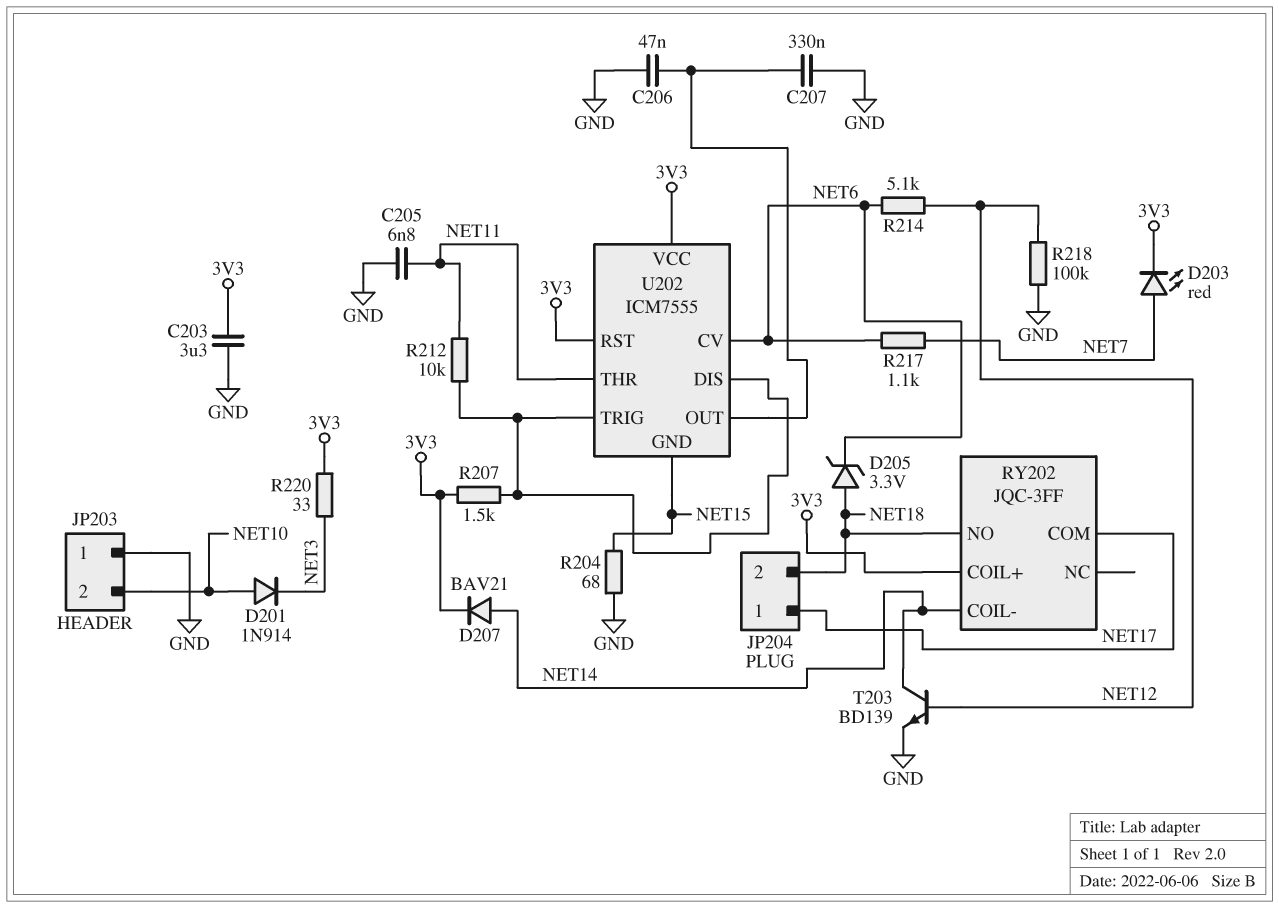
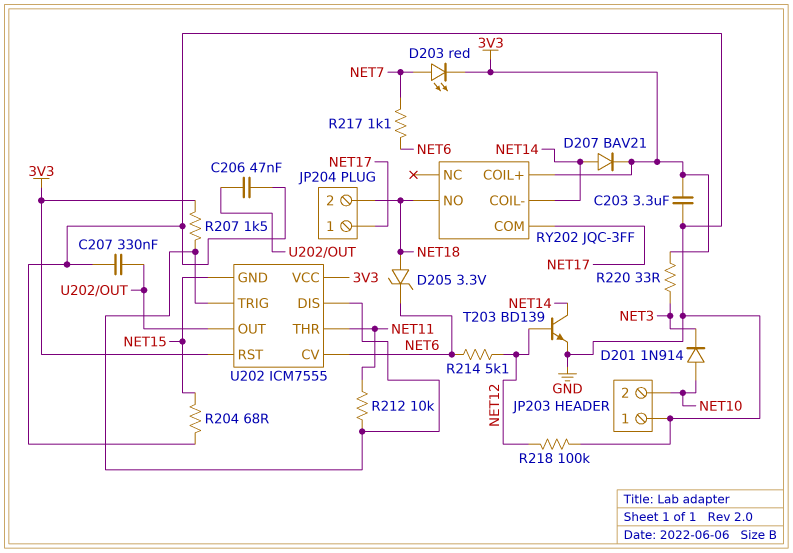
C205: 6.8nF (GND, NET11) -> none

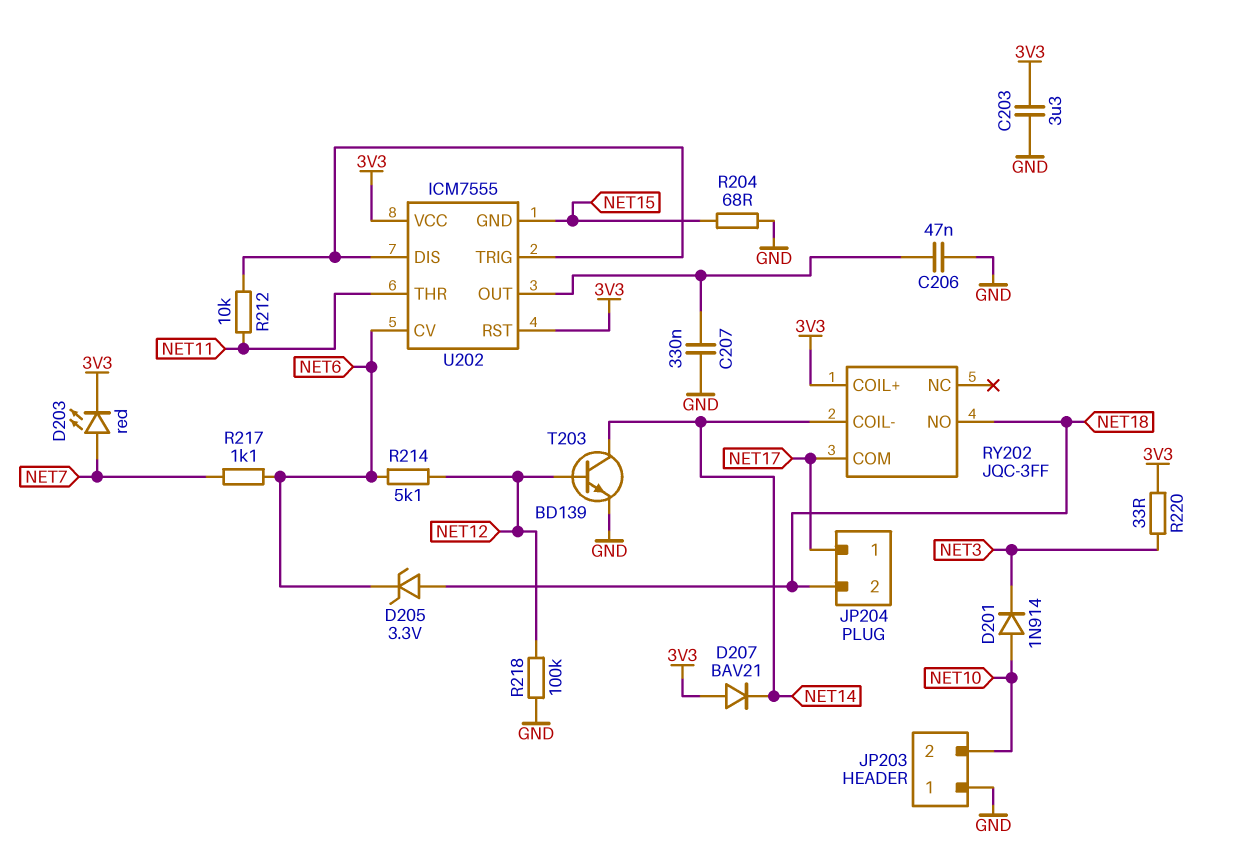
D207: diode BAV21 (A NET14, K 3V3) -> diode BAV21 (A 3V3, K NET14)
R207: 1.5k (3V3, U202/DIS) -> none

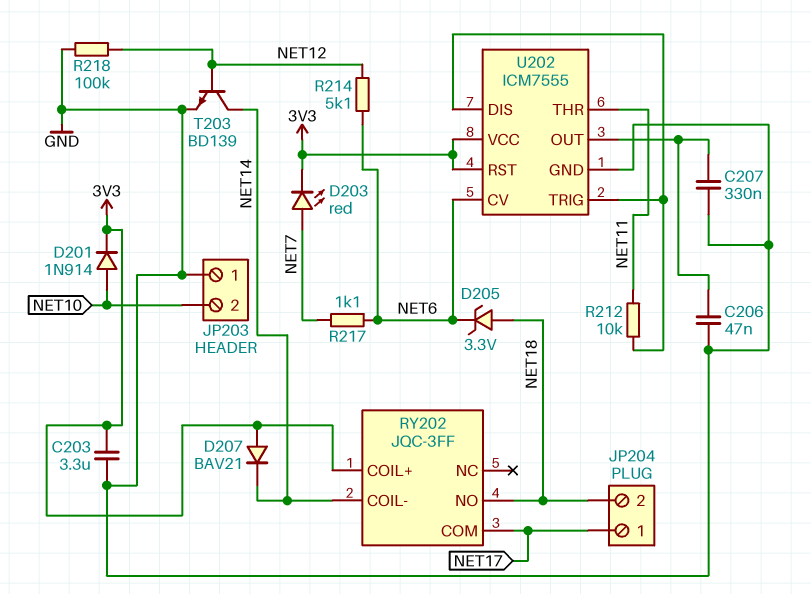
D201: diode 1N914 (A NET10, K NET3) -> diode 1N914 (A NET10, K 3V3)
R204: 68 (GND, NET15) -> none
R220: 33 (3V3, NET3) -> none
U202 pin GND: NET15 -> GND

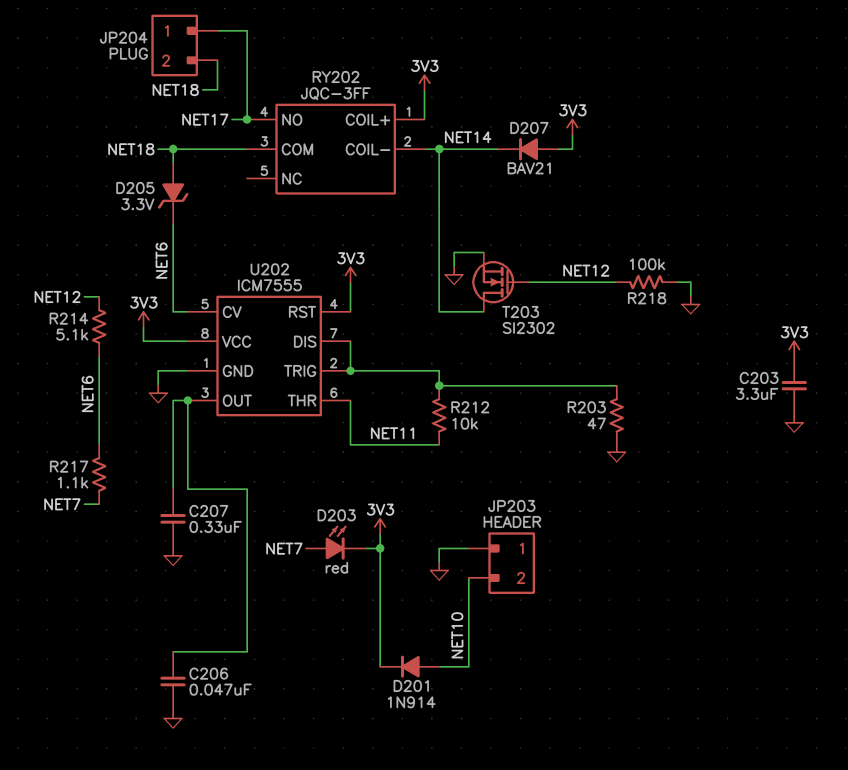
R203: none -> 47 (GND, U202/DIS)
RY202 pin COM: NET17 -> NET18
RY202 pin NO: NET18 -> NET17
T203: NPN BD139 (B NET12, C NET14, E GND) -> NMOS SI2302 (G NET12, D NET14, S GND)

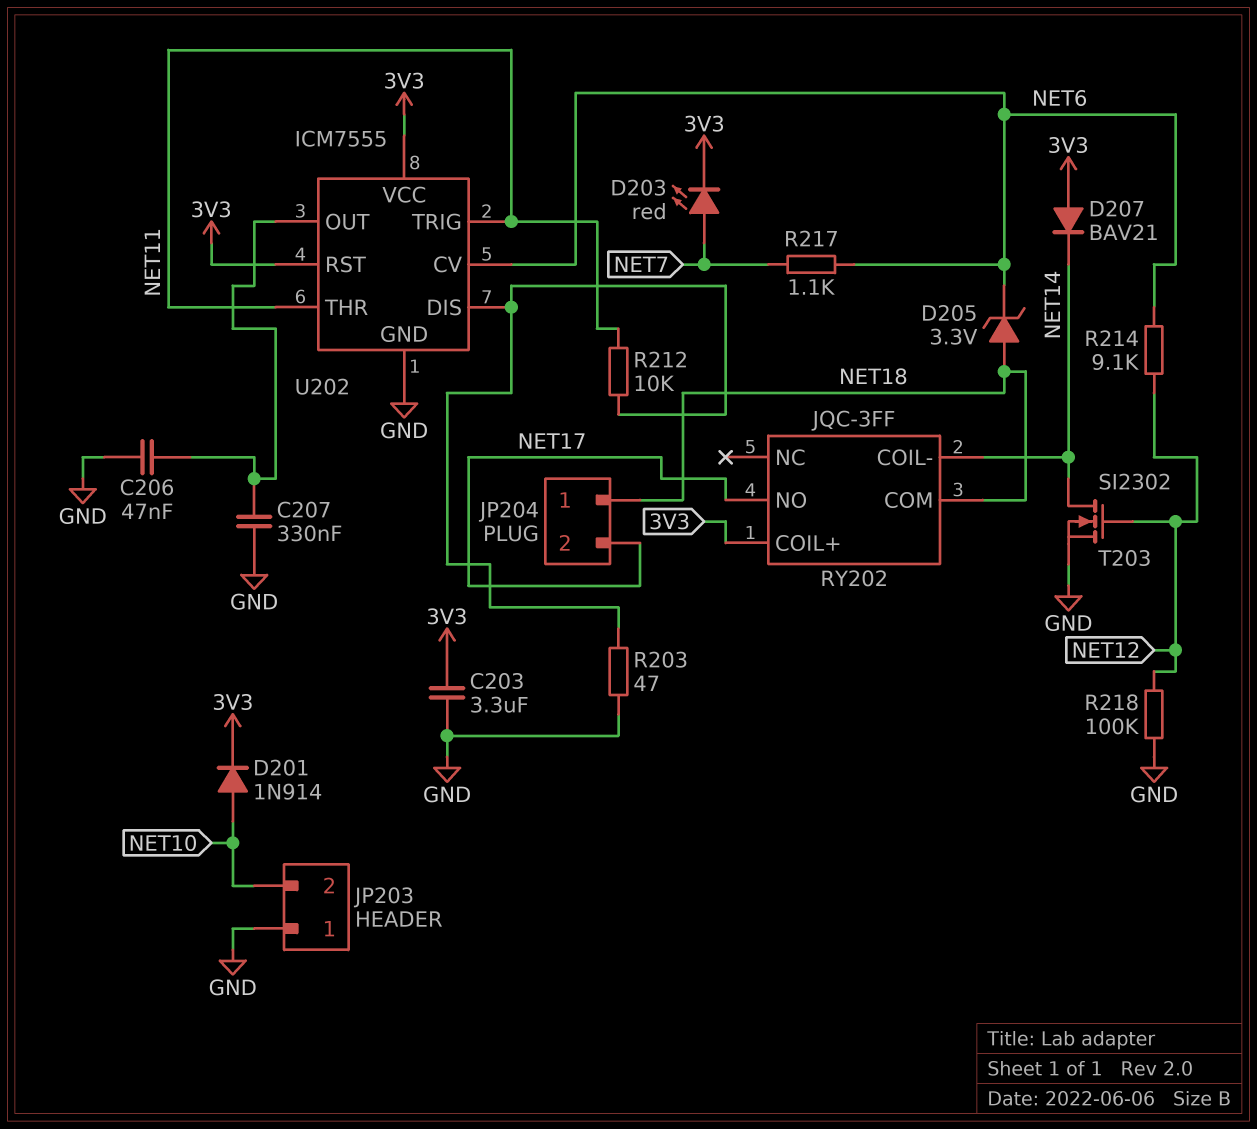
JP204 pin 1: NET17 -> NET18
JP204 pin 2: NET18 -> NET17
R214: 5.1k (NET6, NET12) -> 9.1k (NET6, NET12)
U202 pin TRIG: U202/DIS -> NET11

